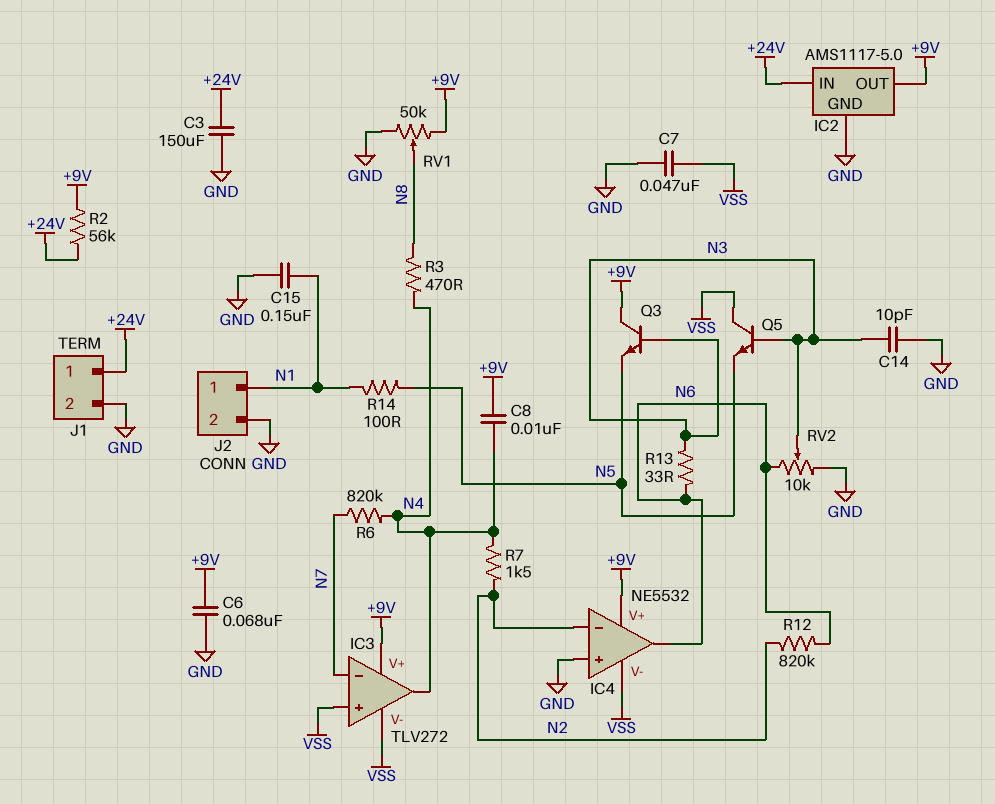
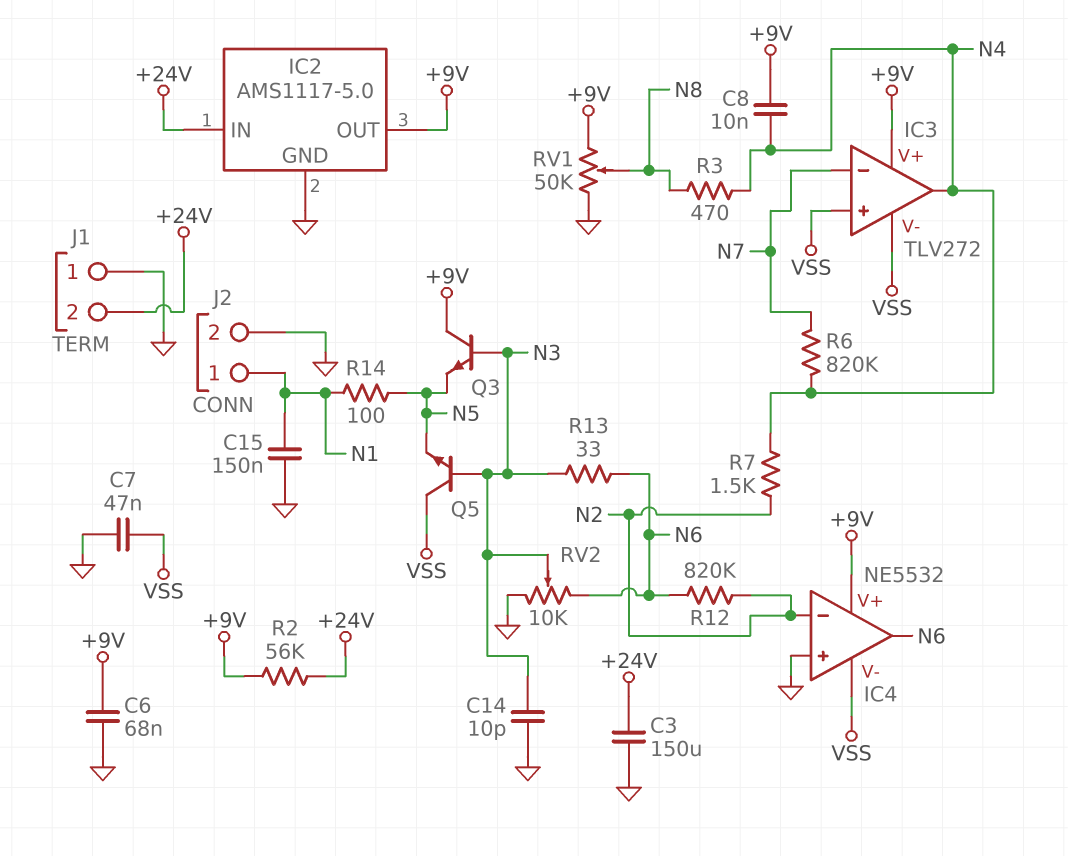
J1 pin 1: +24V -> GND
J1 pin 2: GND -> +24V

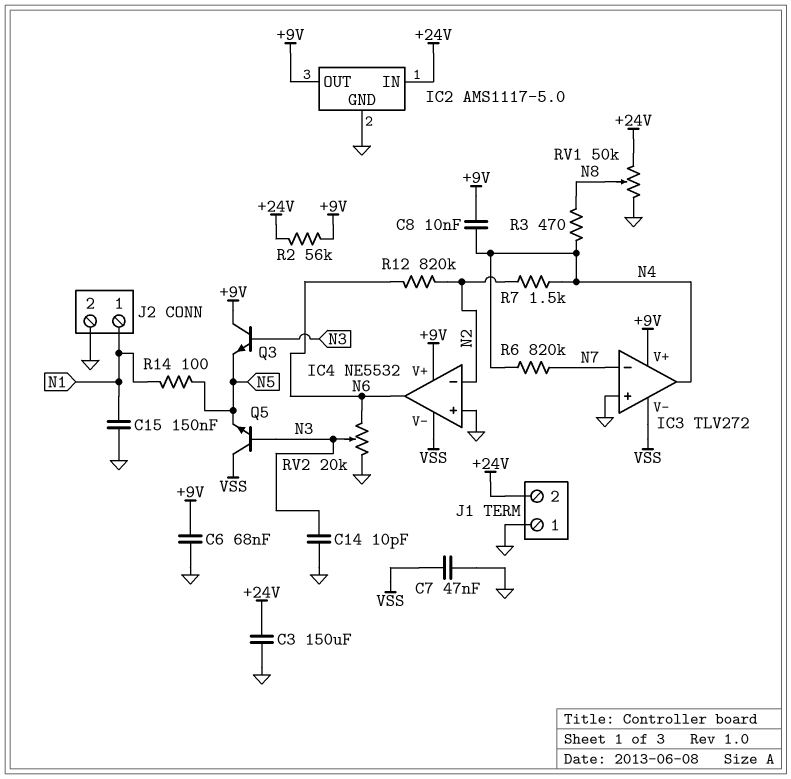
IC3 pin in+: VSS -> GND
R13: 33 (N3, N6) -> none
RV1: 50k (+9V, GND, wiper N8) -> 50k (+24V, GND, wiper N8)
RV2: 10k (GND, N6, wiper N3) -> 20k (GND, N6, wiper N3)

